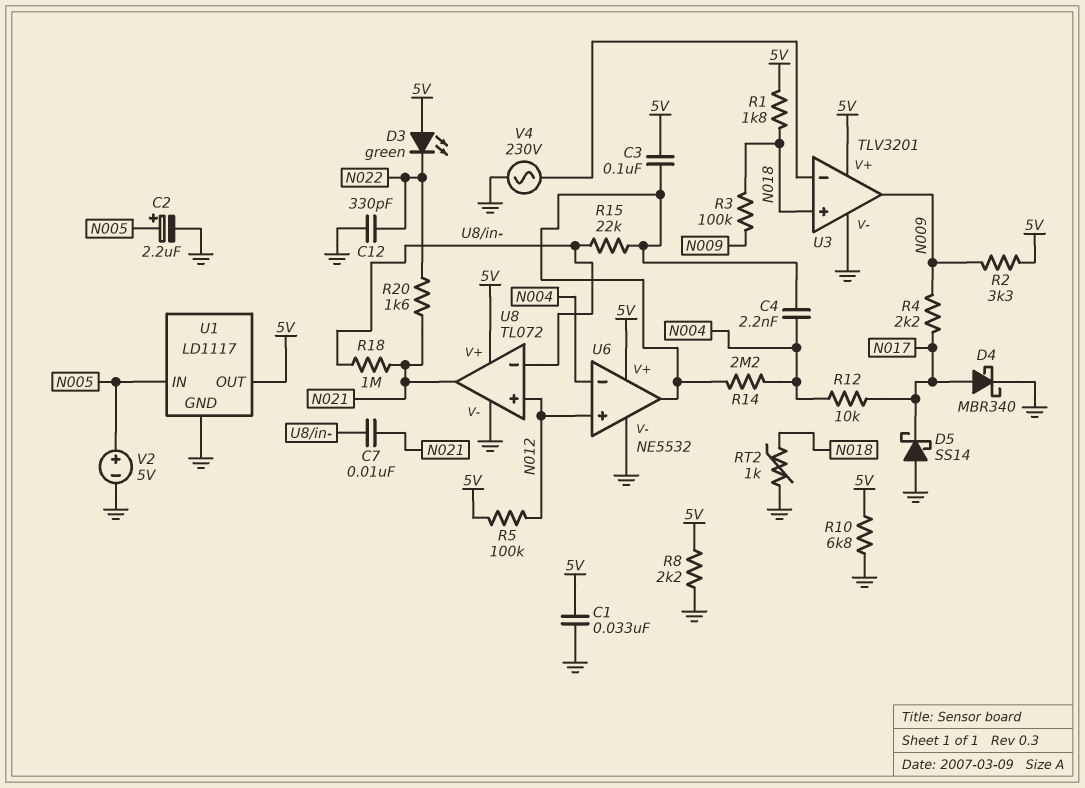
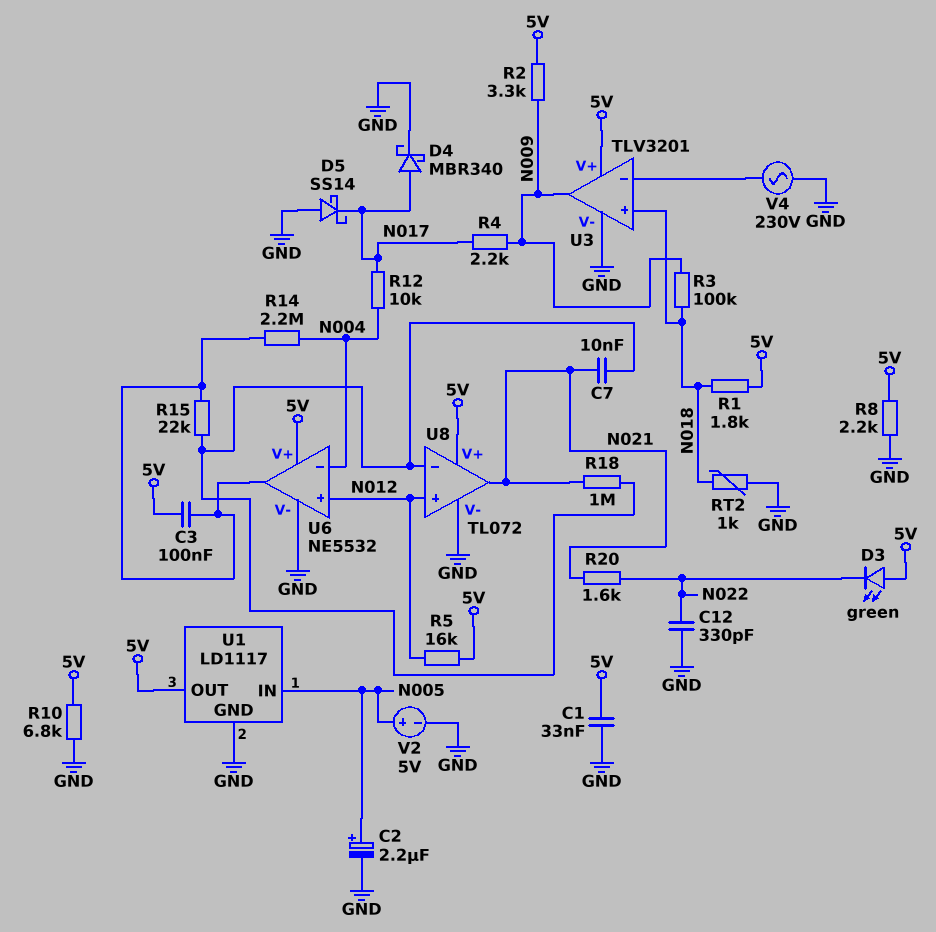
C4: 2.2nF (N004, U6/out) -> none
R5: 100k (5V, N012) -> 16k (5V, N012)

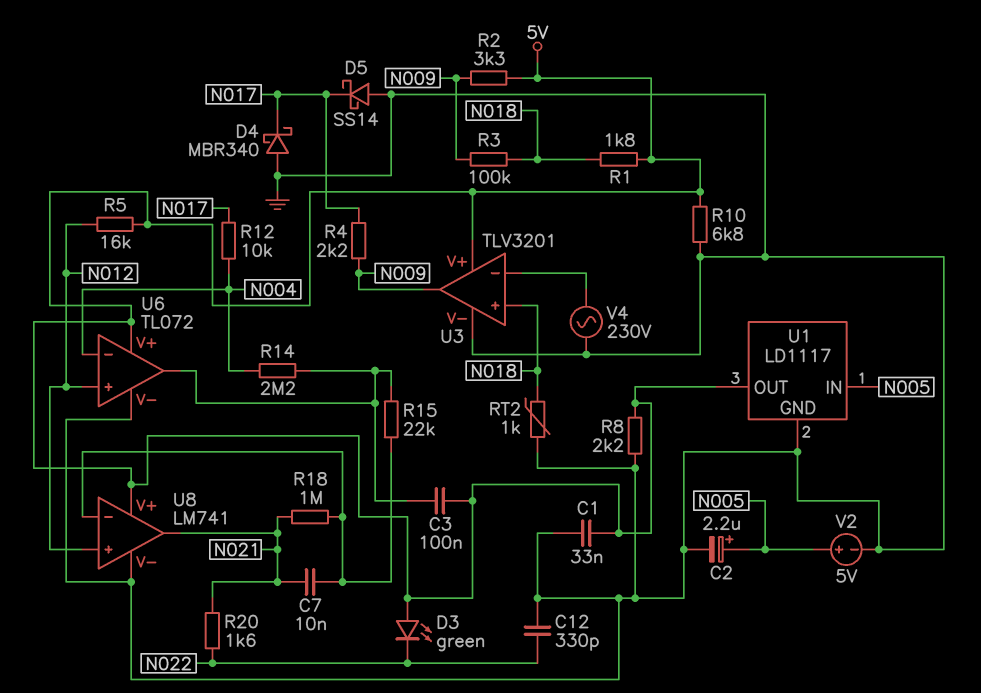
D4: schottky MBR340 (A N017, K GND) -> schottky MBR340 (A GND, K N017)
U6: NE5532 -> TL072
U8: TL072 -> LM741

